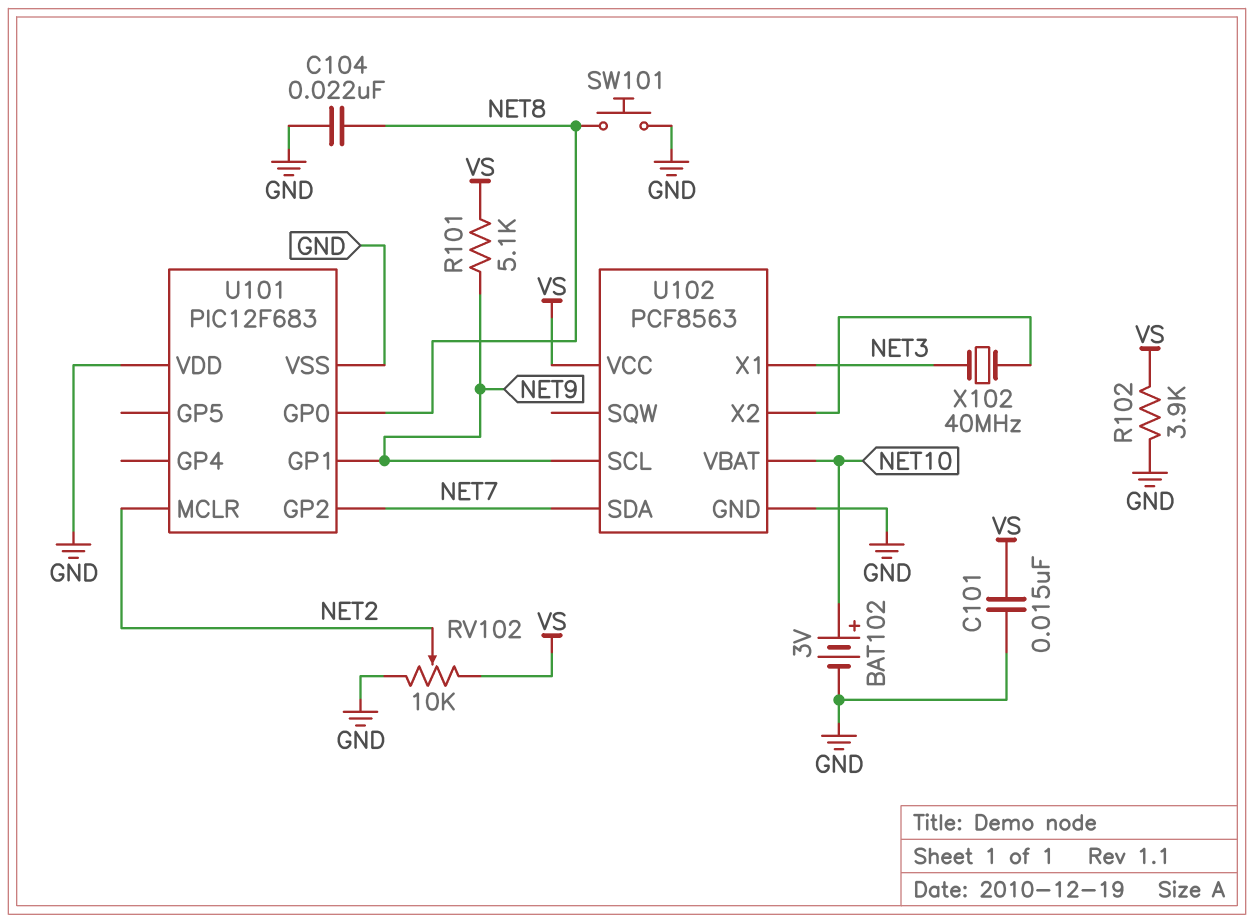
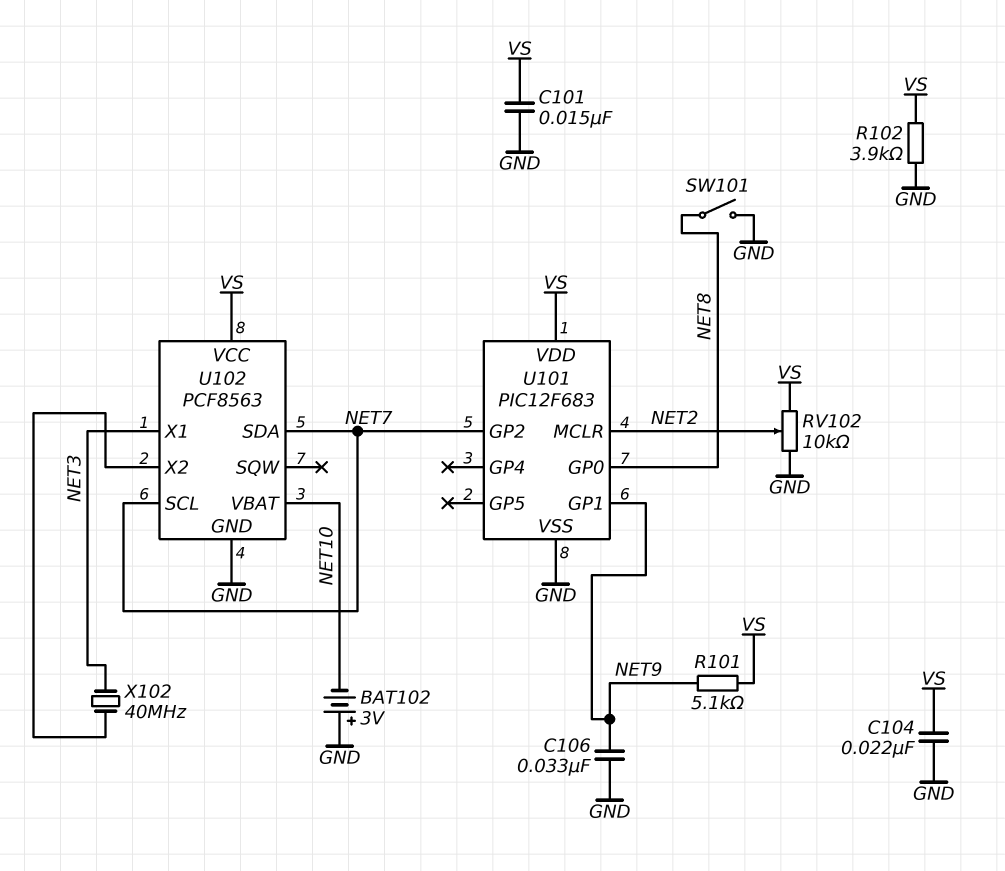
BAT102: 3V (plus NET10, minus GND) -> 3V (plus GND, minus NET10)
C104: 22nF (GND, NET8) -> 22nF (GND, VS)
C106: none -> 33nF (GND, NET9)
SW101: button (GND, NET8) -> switch (GND, NET8)
U101 pin VDD: GND -> VS
U102 pin SCL: NET9 -> NET7

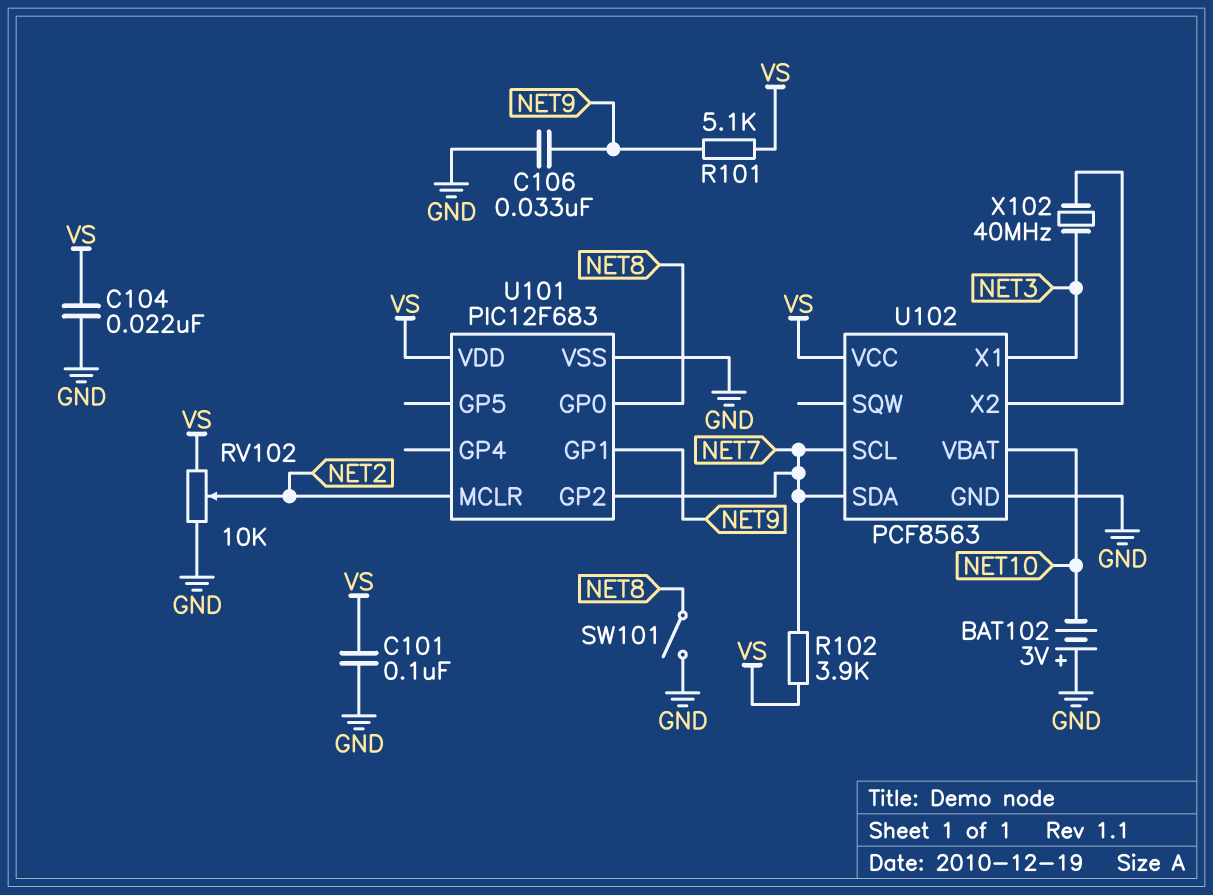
C101: 15nF (GND, VS) -> 100nF (GND, VS)
R102: 3.9k (GND, VS) -> 3.9k (NET7, VS)

